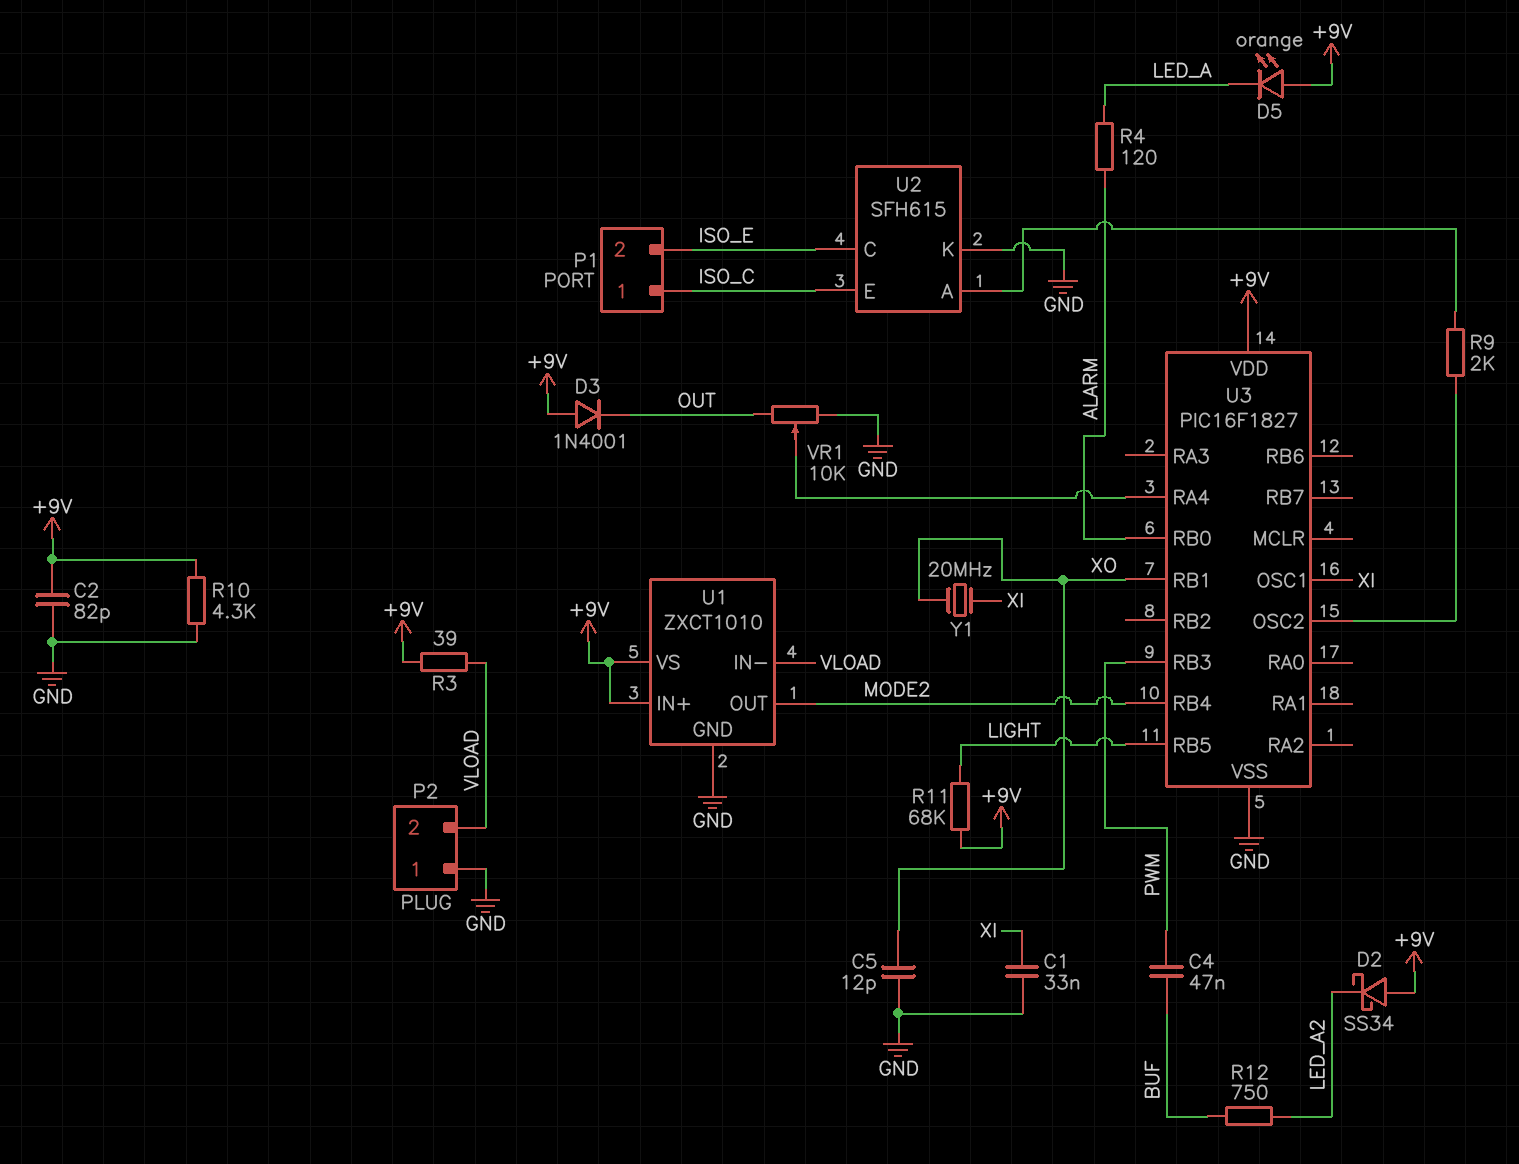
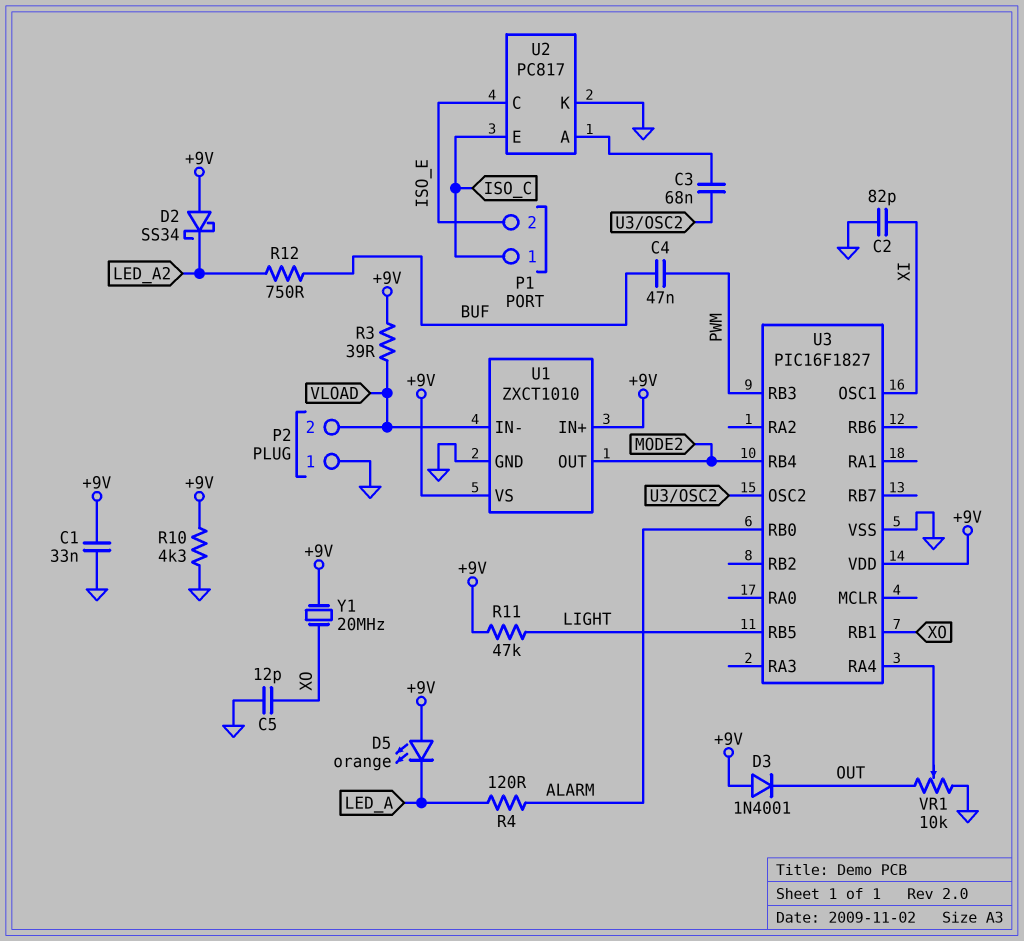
C1: 33nF (GND, XI) -> 33nF (+9V, GND)
C2: 82pF (+9V, GND) -> 82pF (GND, XI)
C3: none -> 68nF (U2/A, U3/OSC2)
R9: 2k (U2/A, U3/OSC2) -> none
R11: 68k (+9V, LIGHT) -> 47k (+9V, LIGHT)
U2: SFH615 -> PC817
Y1: 20MHz (XI, XO) -> 20MHz (+9V, XO)

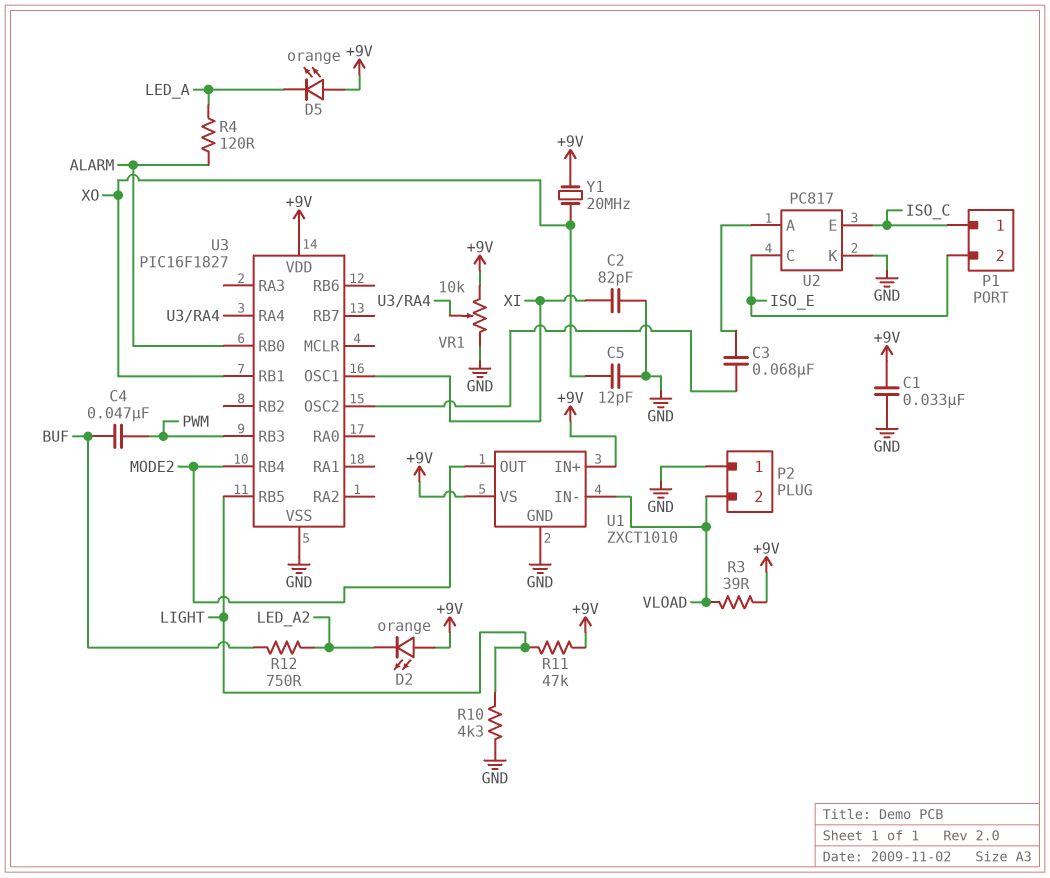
D2: schottky SS34 (A +9V, K LED_A2) -> LED orange (A +9V, K LED_A2)
D3: diode 1N4001 (A +9V, K OUT) -> none
R10: 4.3k (+9V, GND) -> 4.3k (GND, LIGHT)
VR1: 10k (GND, OUT, wiper U3/RA4) -> 10k (+9V, GND, wiper U3/RA4)

